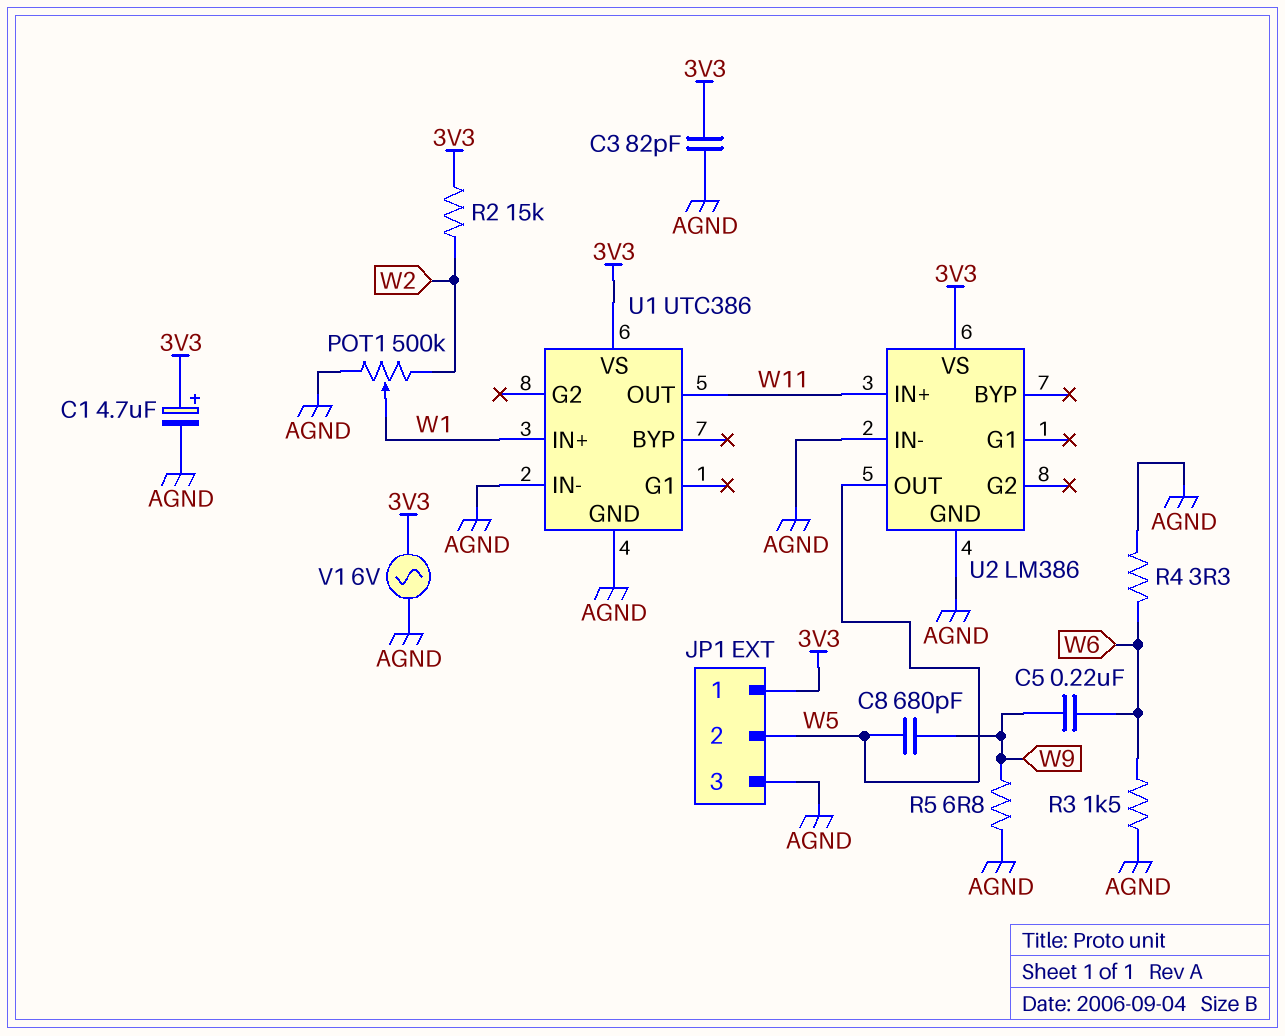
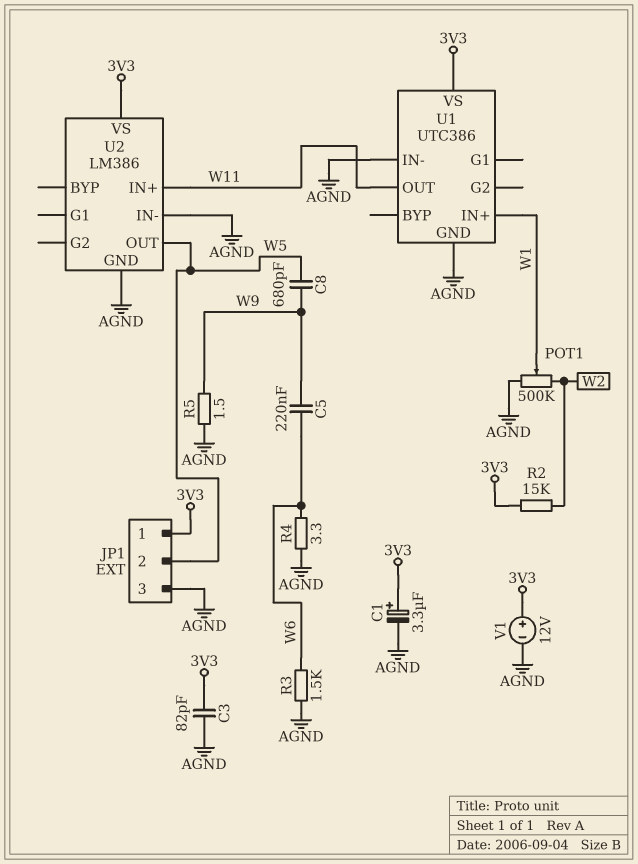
C1: 4.7uF (plus 3V3, minus AGND) -> 3.3uF (plus 3V3, minus AGND)
R5: 6.8 (AGND, W9) -> 1.5 (AGND, W9)
V1: AC 6V (3V3, AGND) -> 12V (plus 3V3, minus AGND)

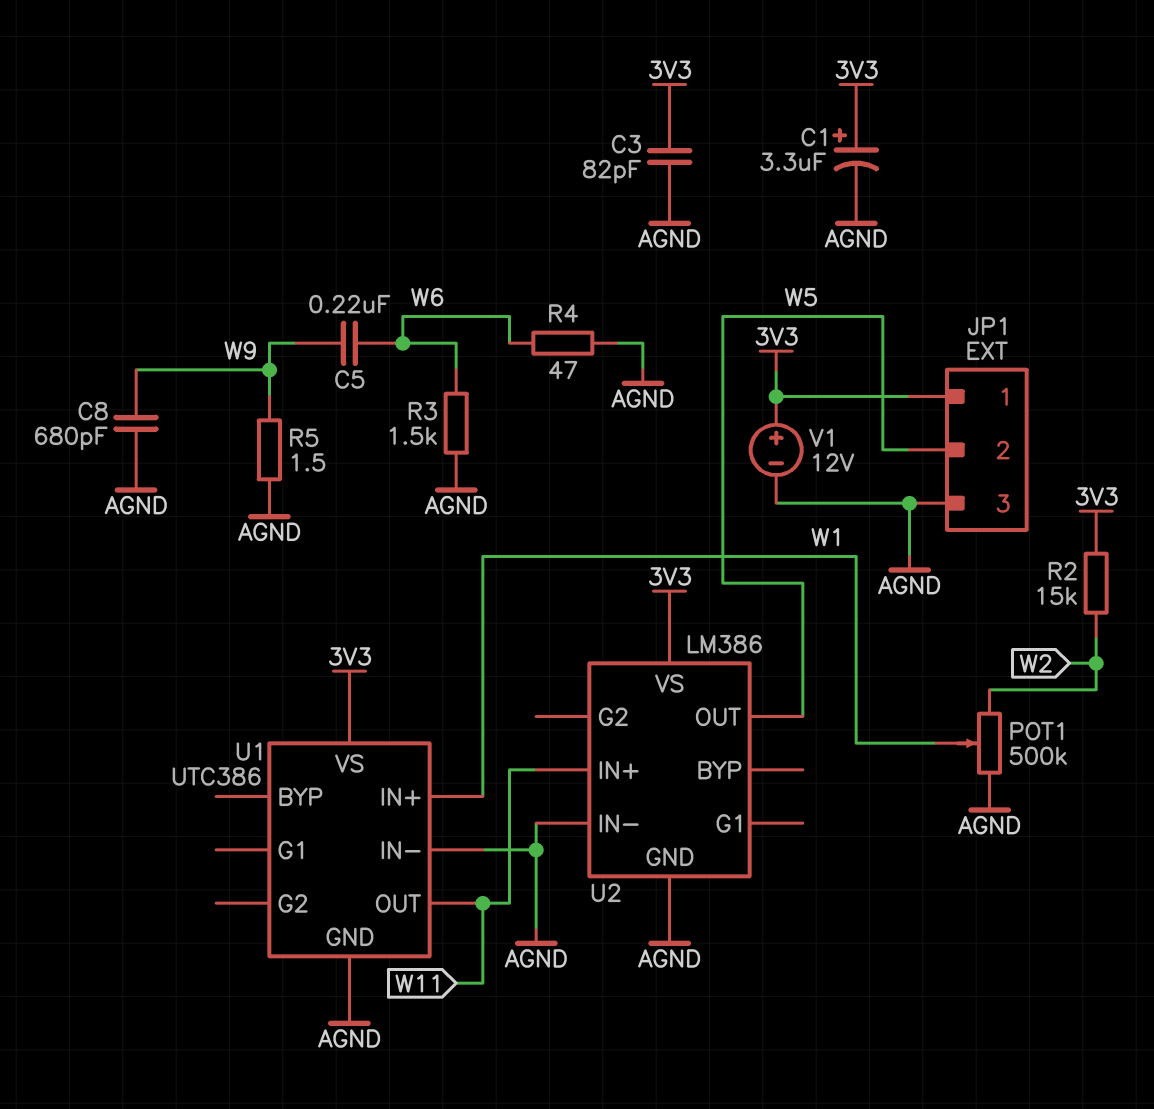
C8: 680pF (W5, W9) -> 680pF (AGND, W9)
R4: 3.3 (AGND, W6) -> 47 (AGND, W6)

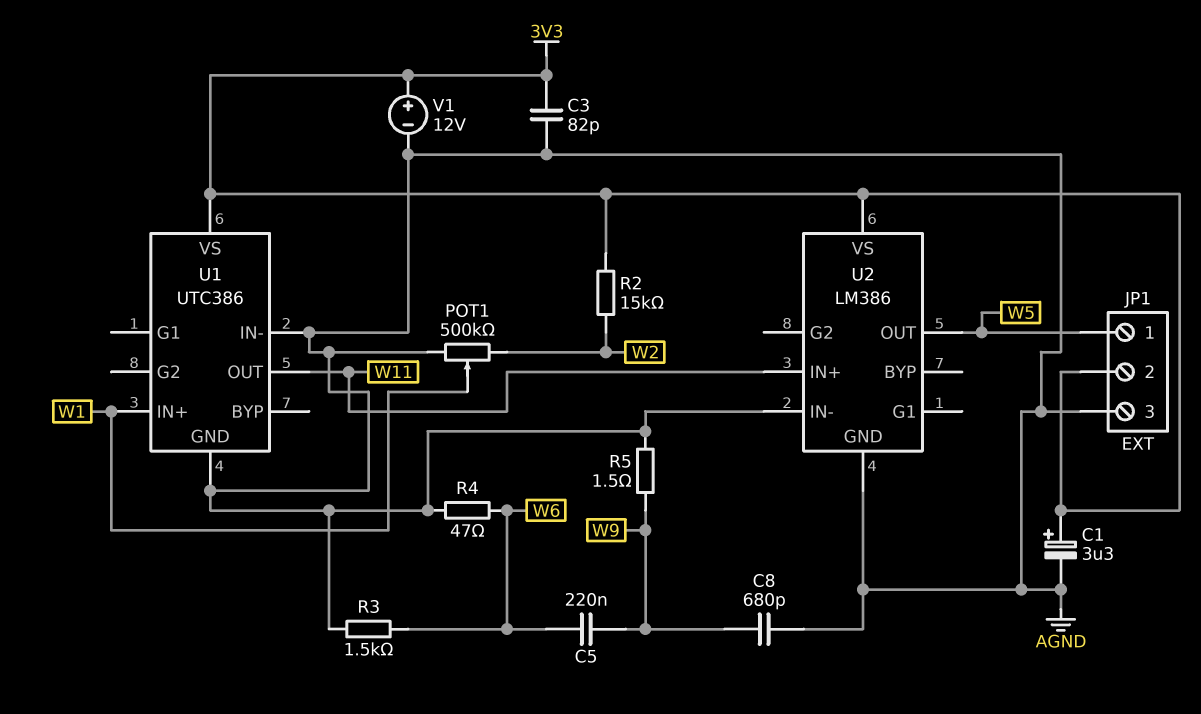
JP1 pin 1: 3V3 -> W5
JP1 pin 2: W5 -> 3V3

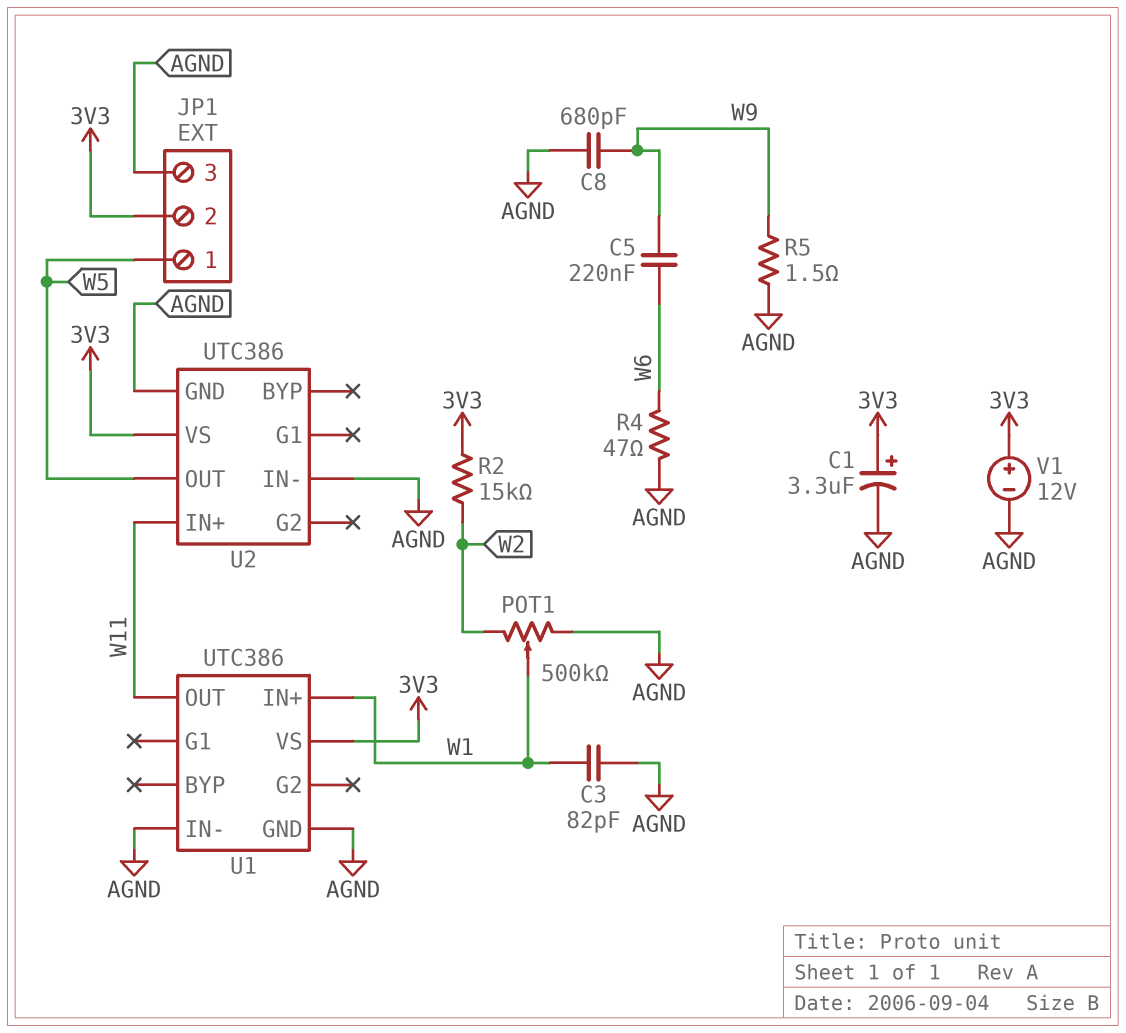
C3: 82pF (3V3, AGND) -> 82pF (AGND, W1)
R3: 1.5k (AGND, W6) -> none
U2: LM386 -> UTC386

